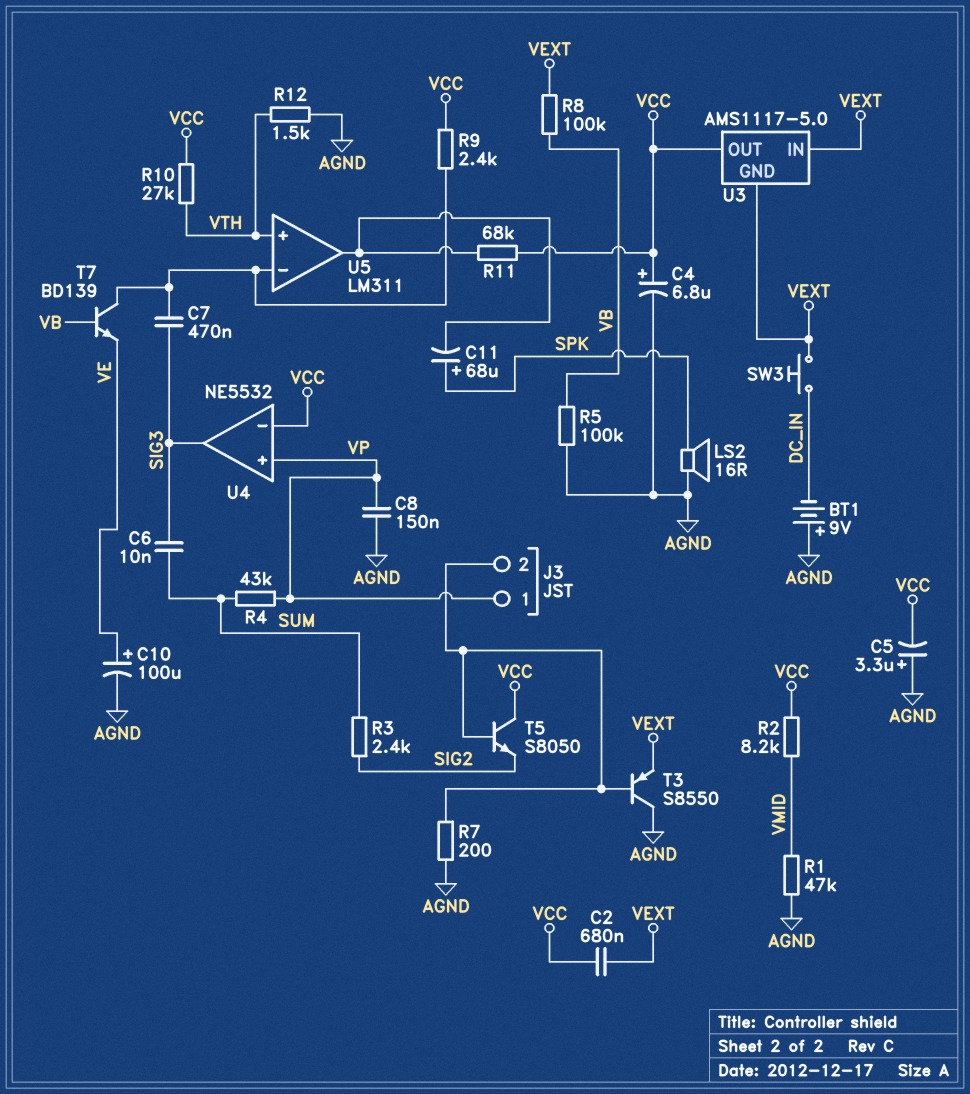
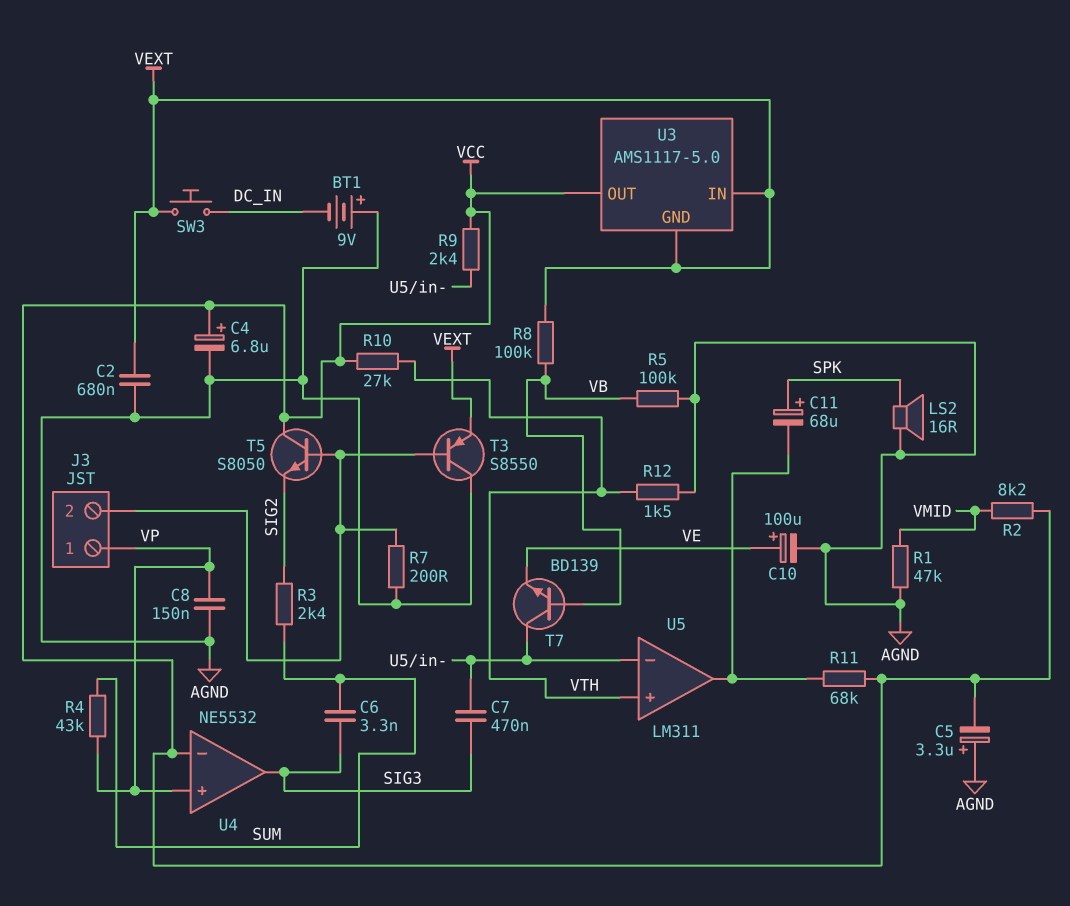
C2: 680nF (VCC, VEXT) -> 680nF (AGND, VEXT)
C6: 10nF (SIG3, SUM) -> 3.3nF (SIG3, SUM)

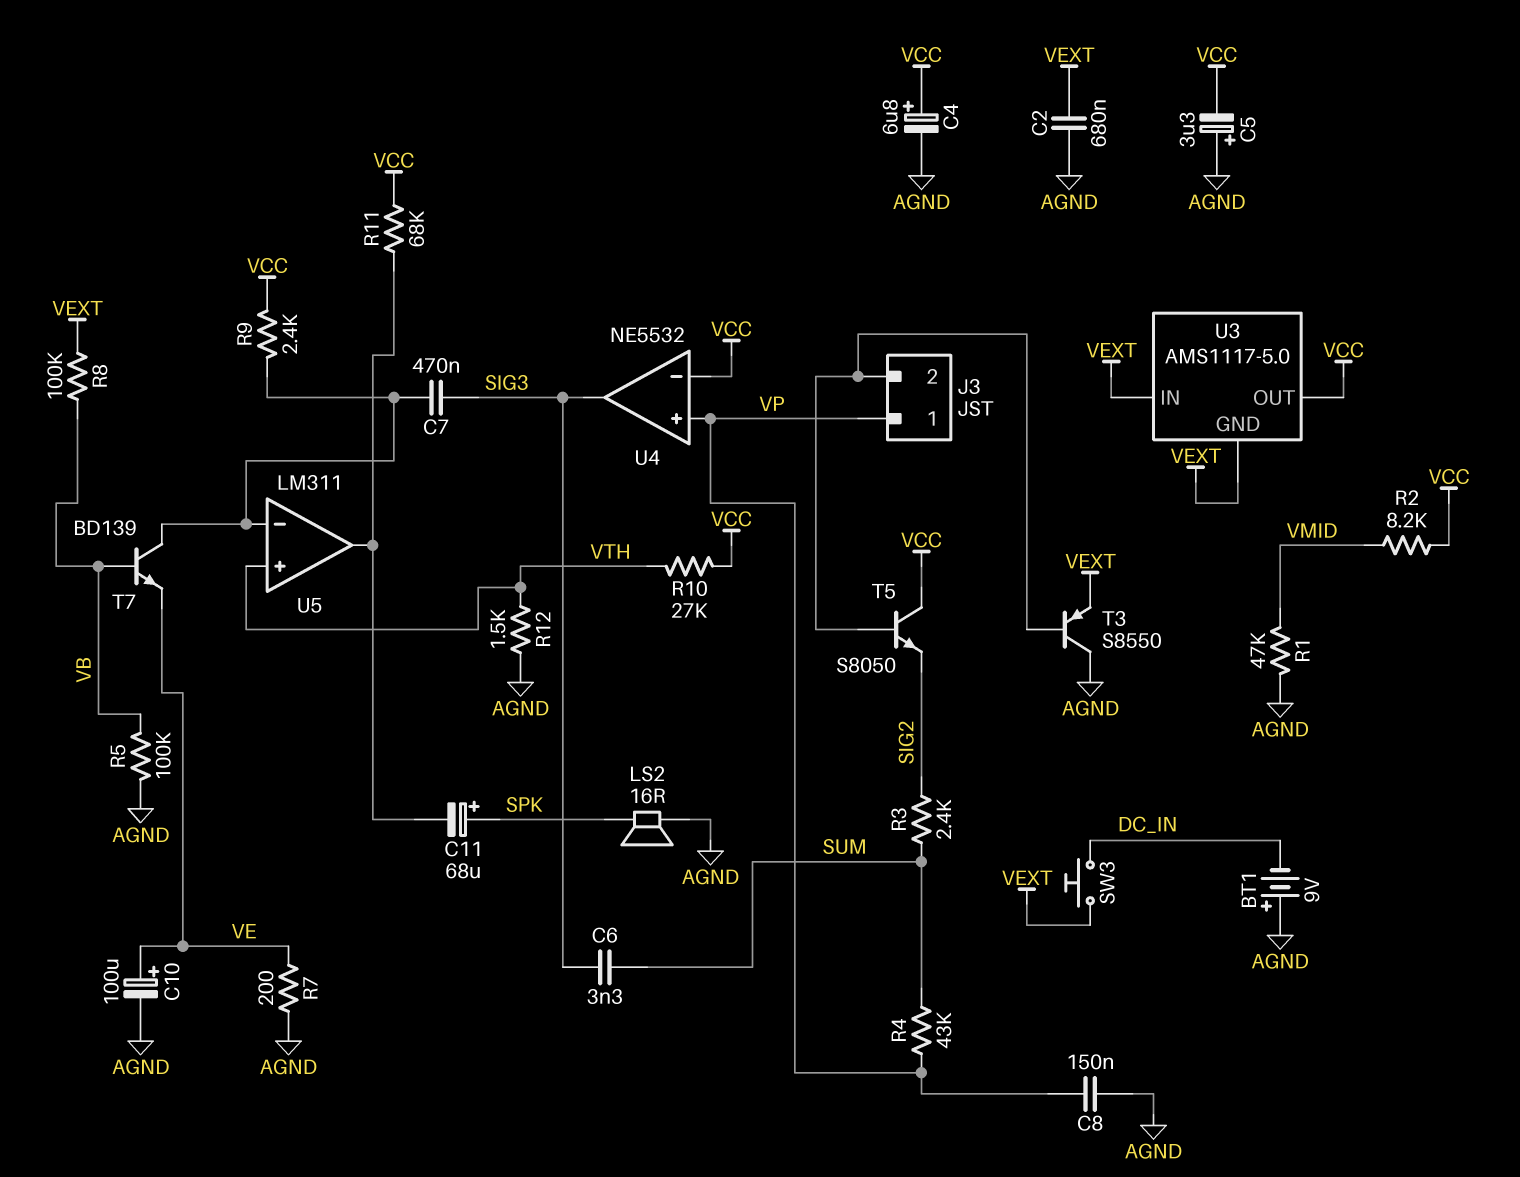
R7: 200 (AGND, J3/2) -> 200 (AGND, VE)

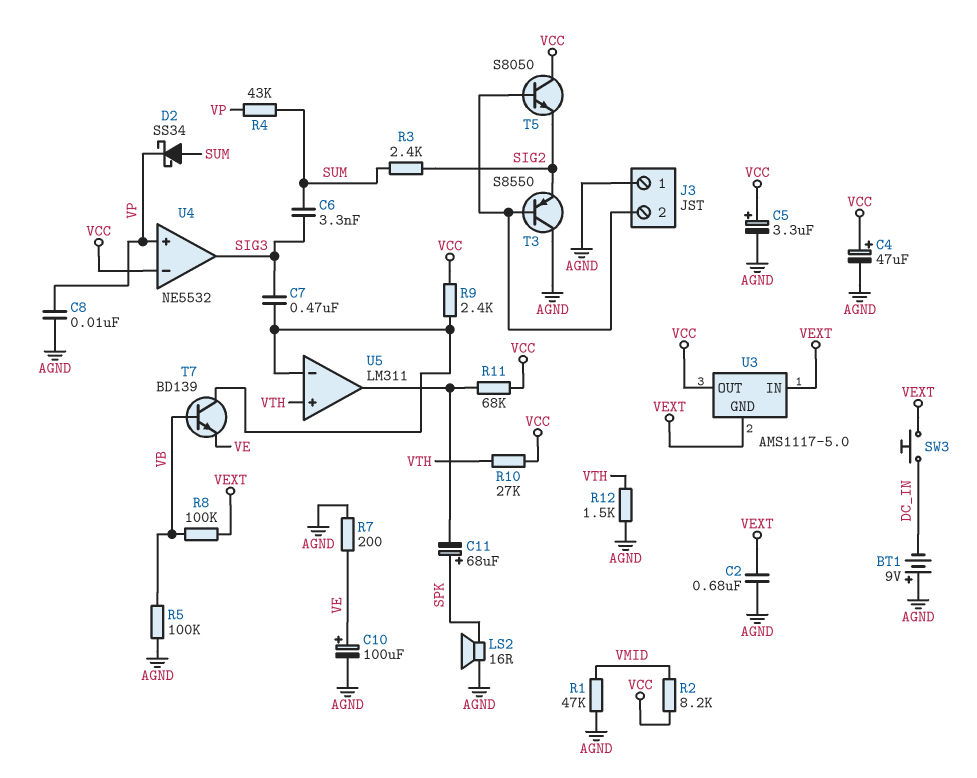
C4: 6.8uF (plus VCC, minus AGND) -> 47uF (plus VCC, minus AGND)
C5: 3.3uF (plus AGND, minus VCC) -> 3.3uF (plus VCC, minus AGND)
C8: 150nF (AGND, VP) -> 10nF (AGND, VP)
D2: none -> schottky SS34 (A SUM, K VP)
J3 pin 1: VP -> AGND
T3: PNP S8550 (B J3/2, C AGND, E VEXT) -> PNP S8550 (B J3/2, C AGND, E SIG2)

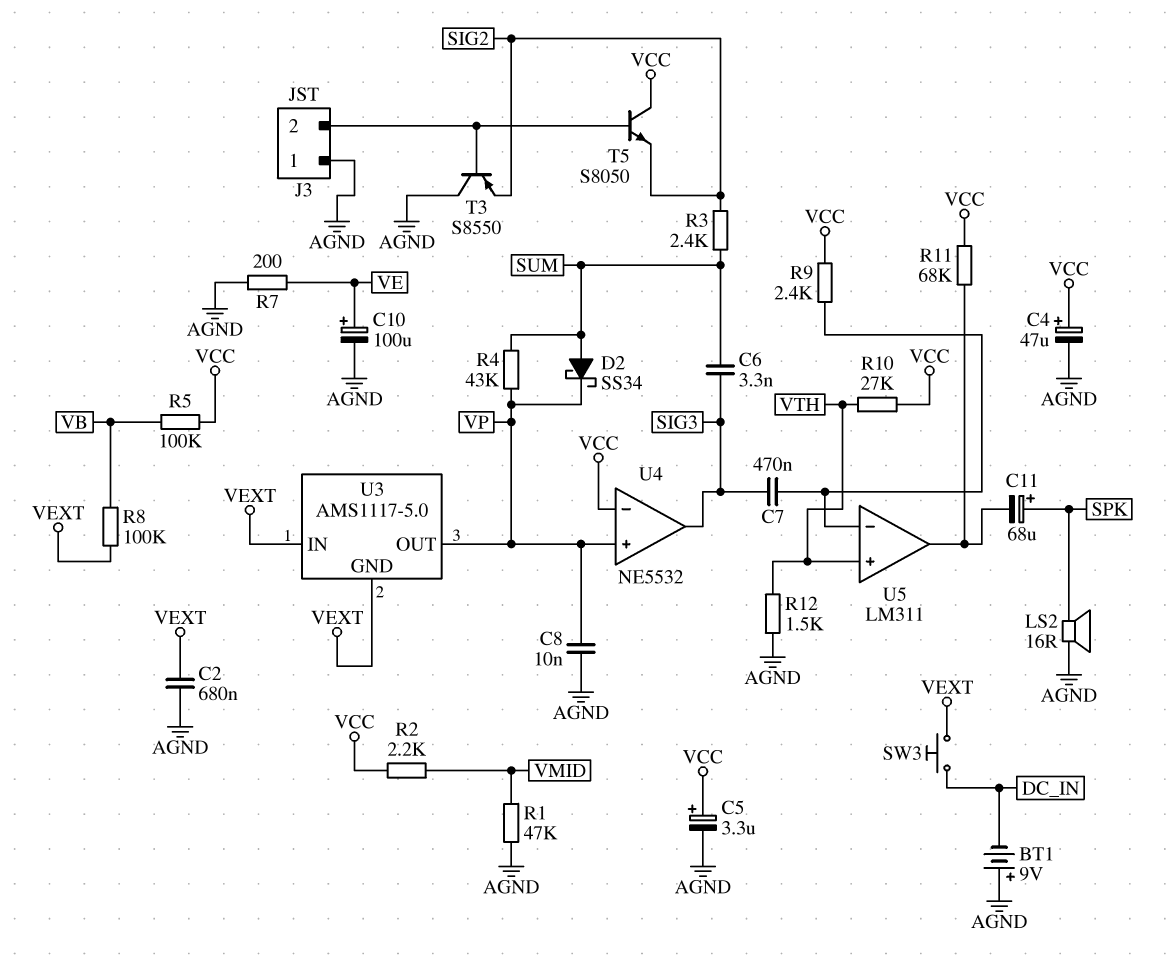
R2: 8.2k (VCC, VMID) -> 2.2k (VCC, VMID)
R5: 100k (AGND, VB) -> 100k (VB, VCC)
T7: NPN BD139 (B VB, C U5/in-, E VE) -> none
U3 pin OUT: VCC -> VP

